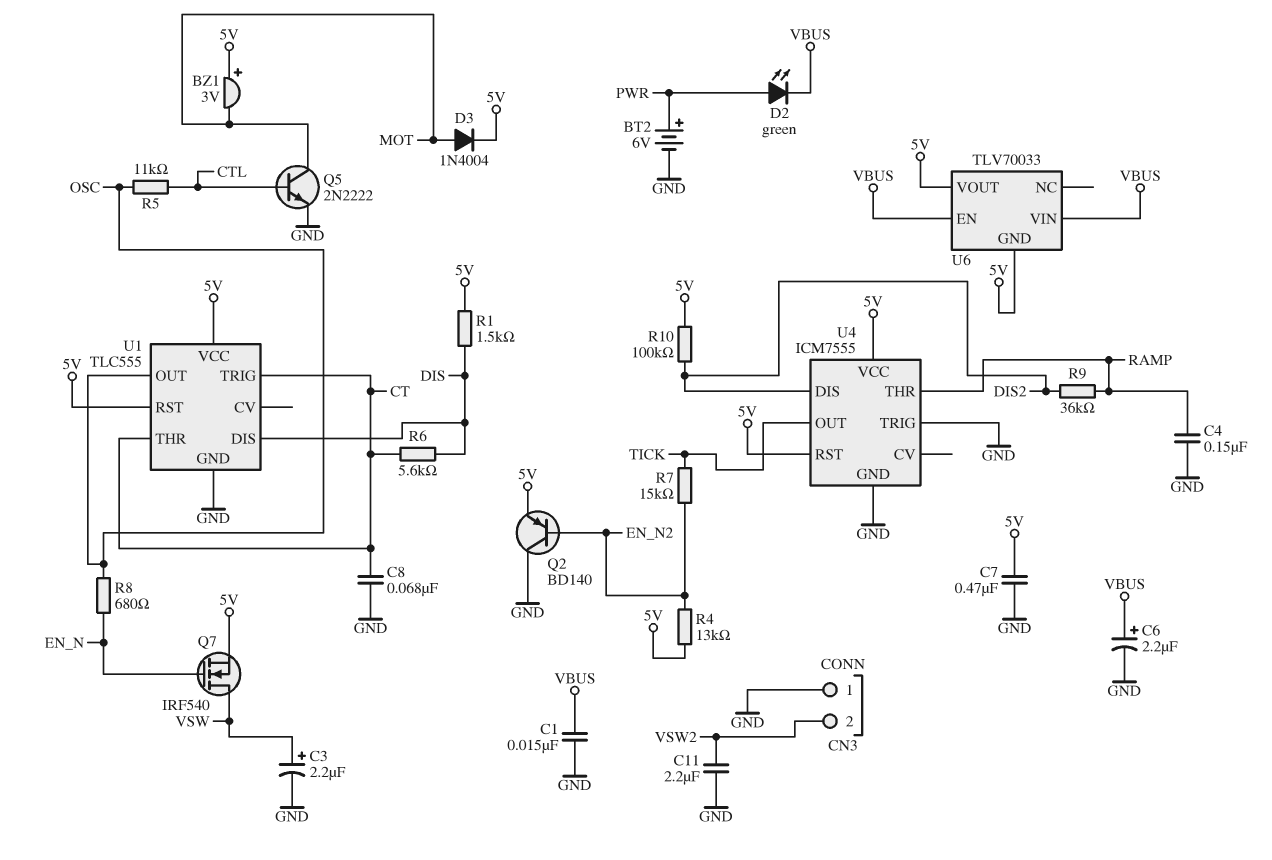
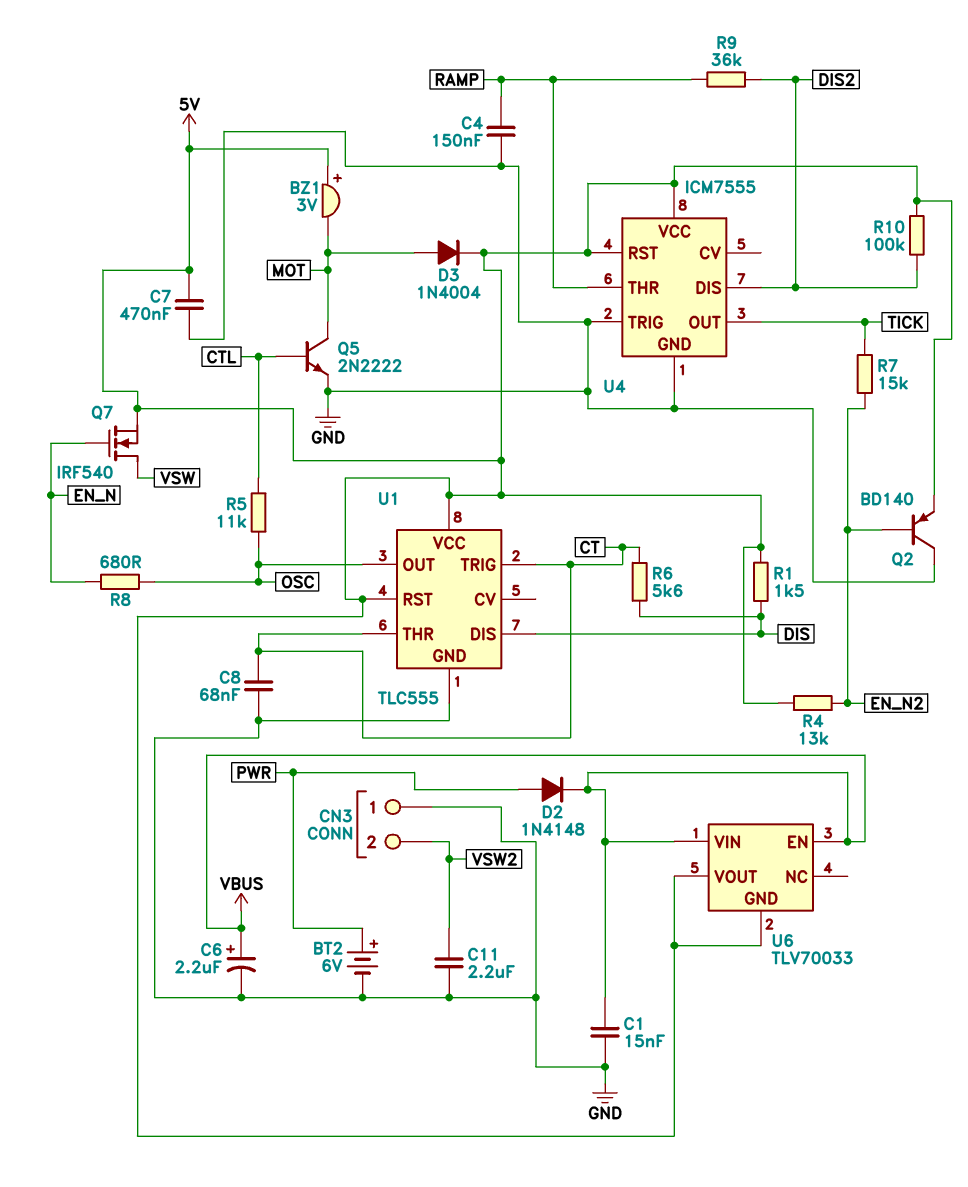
C3: 2.2uF (plus VSW, minus GND) -> none
D2: LED green (A PWR, K VBUS) -> diode 1N4148 (A PWR, K VBUS)

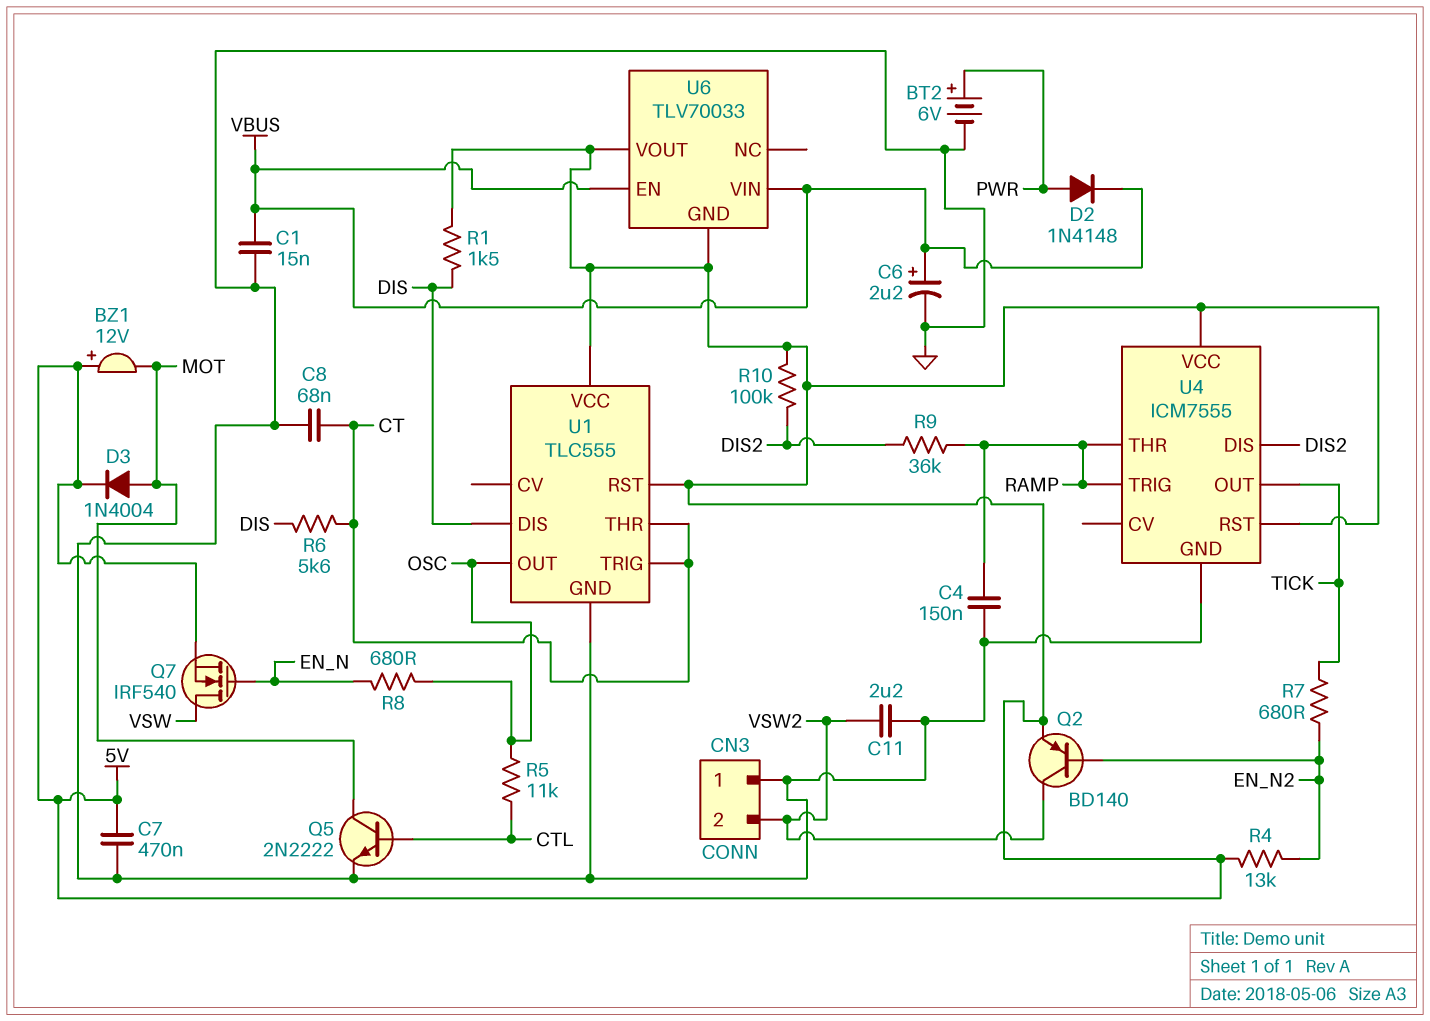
BZ1: buzzer 3V (plus 5V, minus MOT) -> buzzer 12V (plus 5V, minus MOT)
Q2: PNP BD140 (B EN_N2, C GND, E 5V) -> PNP BD140 (B EN_N2, C VSW2, E 5V)
R7: 15k (EN_N2, TICK) -> 680 (EN_N2, TICK)
U4 pin TRIG: GND -> RAMP

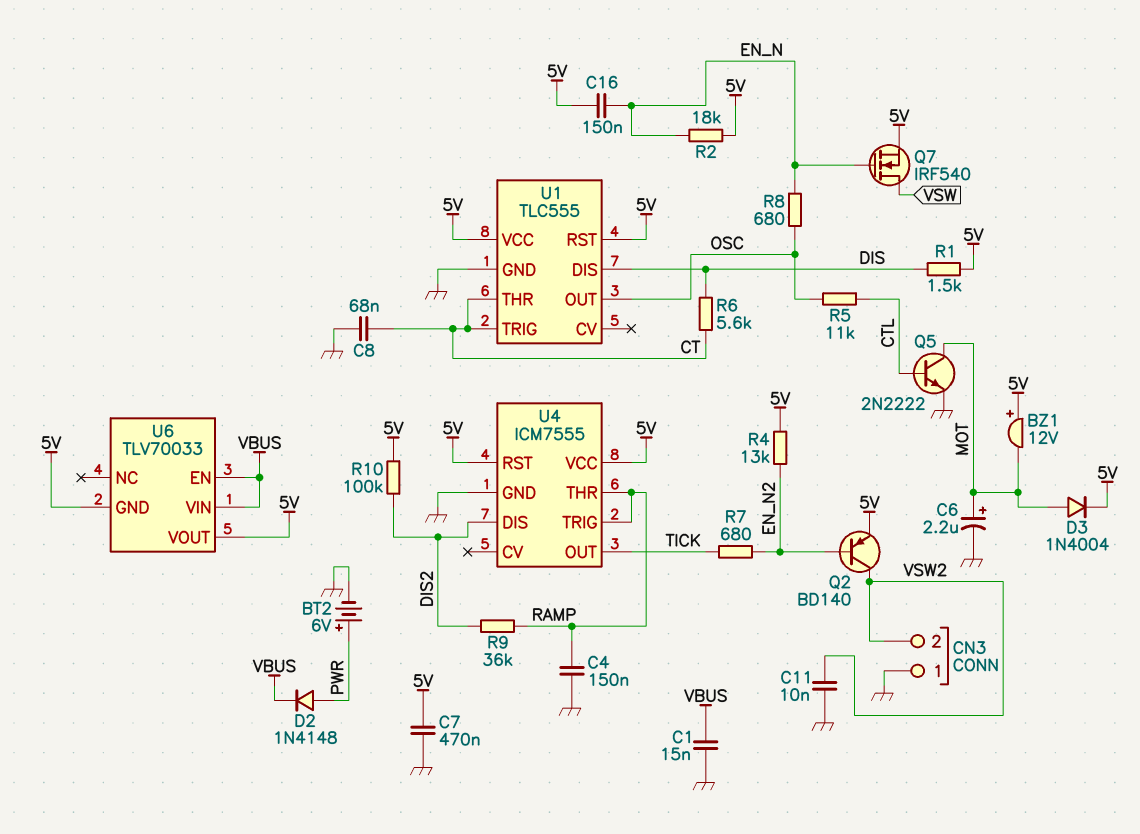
C6: 2.2uF (plus VBUS, minus GND) -> 2.2uF (plus MOT, minus GND)
C11: 2.2uF (GND, VSW2) -> 10nF (GND, VSW2)
C16: none -> 150nF (5V, EN_N)
R2: none -> 18k (5V, EN_N)

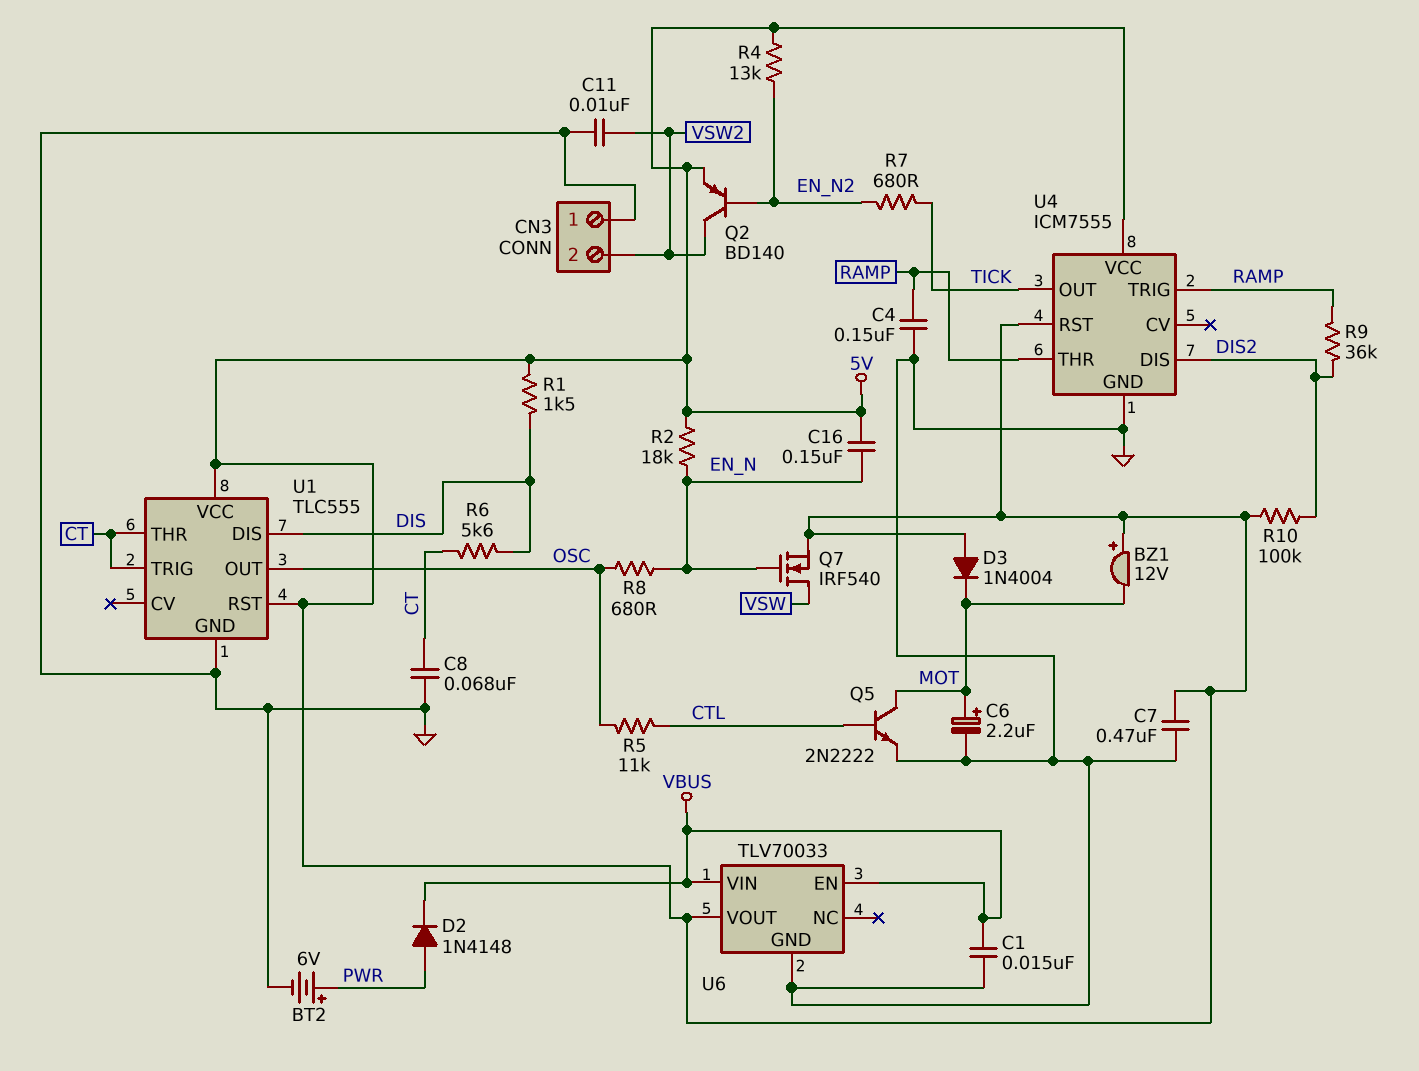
D3: diode 1N4004 (A MOT, K 5V) -> diode 1N4004 (A 5V, K MOT)
U6 pin GND: 5V -> GND

